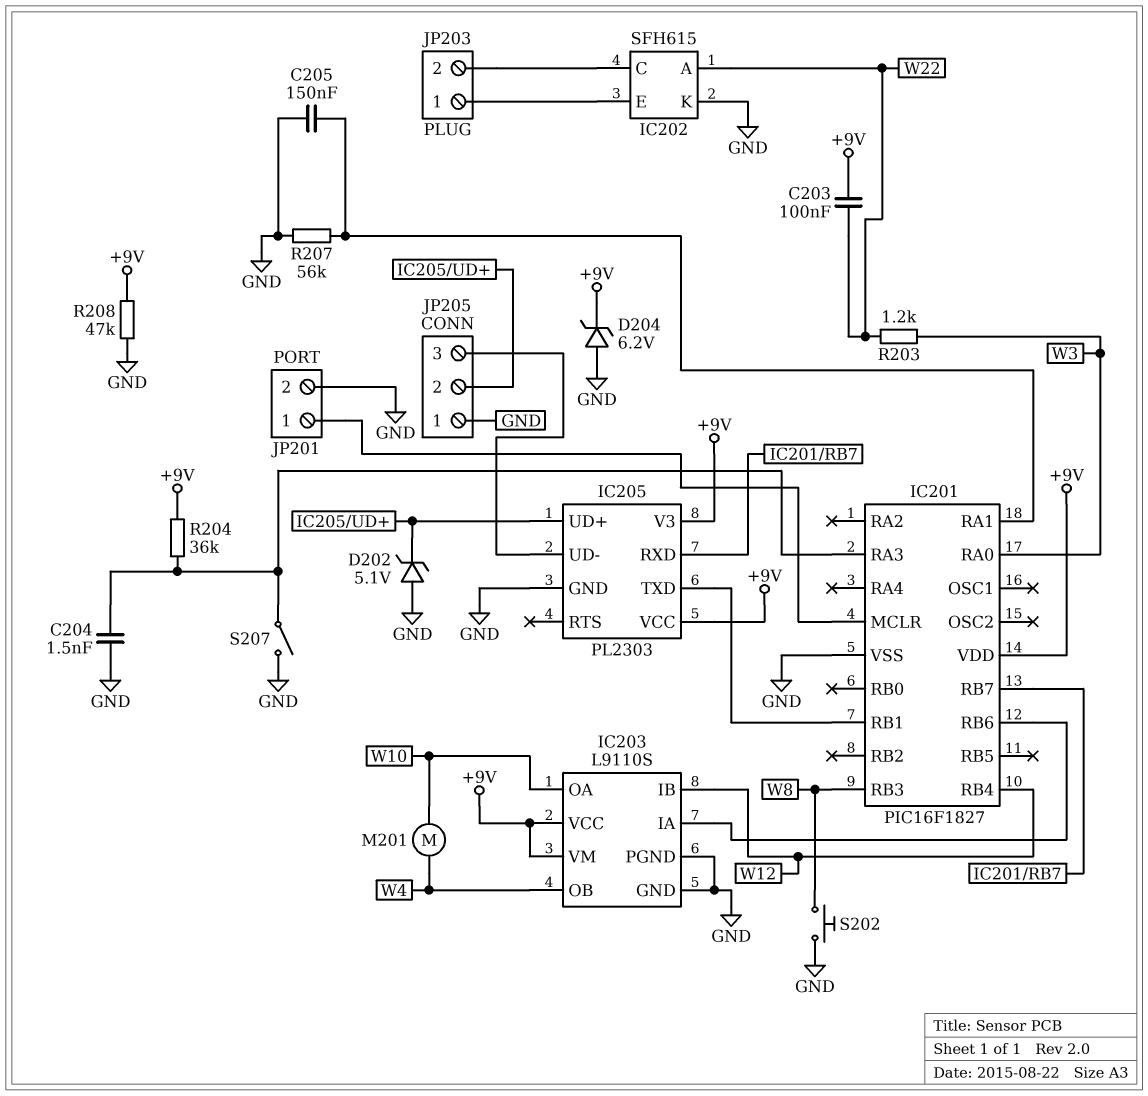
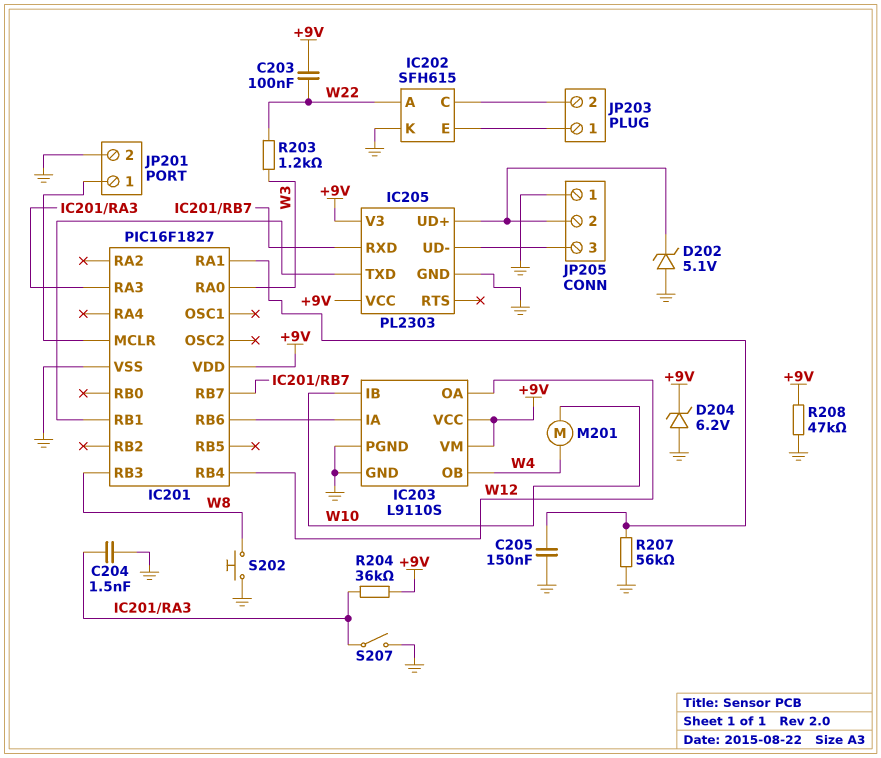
IC203 pin IB: W12 -> W10
IC203 pin OA: W10 -> W12

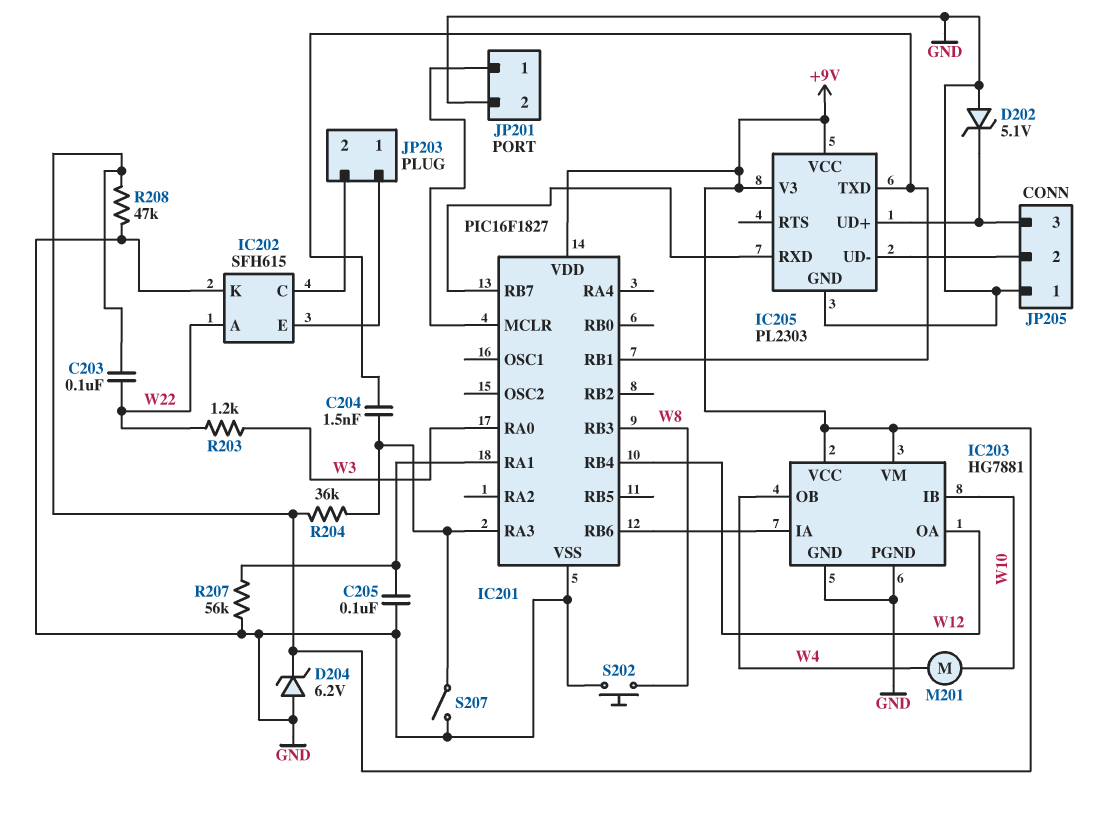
C204: 1.5nF (GND, IC201/RA3) -> 1.5nF (IC201/RA3, IC201/RB1)
C205: 150nF (GND, IC201/RA1) -> 100nF (GND, IC201/RA1)
IC203: L9110S -> HG7881
JP205 pin 2: IC205/UD+ -> IC205/UD-
JP205 pin 3: IC205/UD- -> IC205/UD+

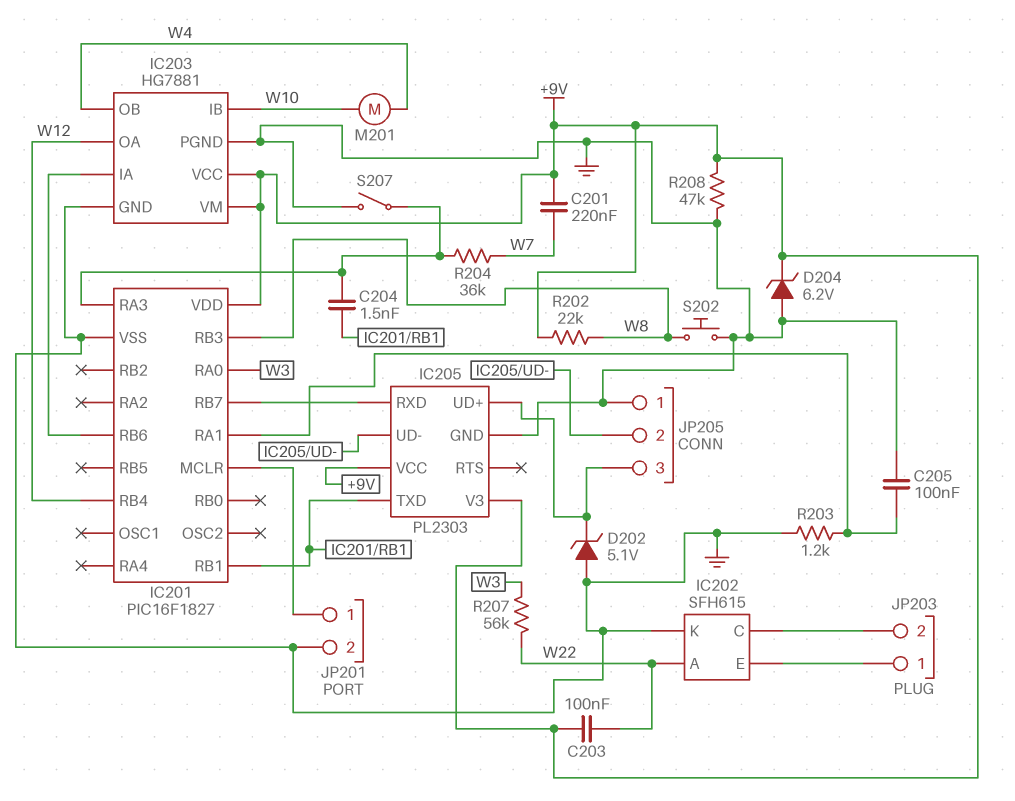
C201: none -> 220nF (+9V, W7)
R202: none -> 22k (+9V, W8)
R203: 1.2k (W3, W22) -> 1.2k (GND, IC201/RA1)
R204: 36k (+9V, IC201/RA3) -> 36k (IC201/RA3, W7)
R207: 56k (GND, IC201/RA1) -> 56k (W3, W22)

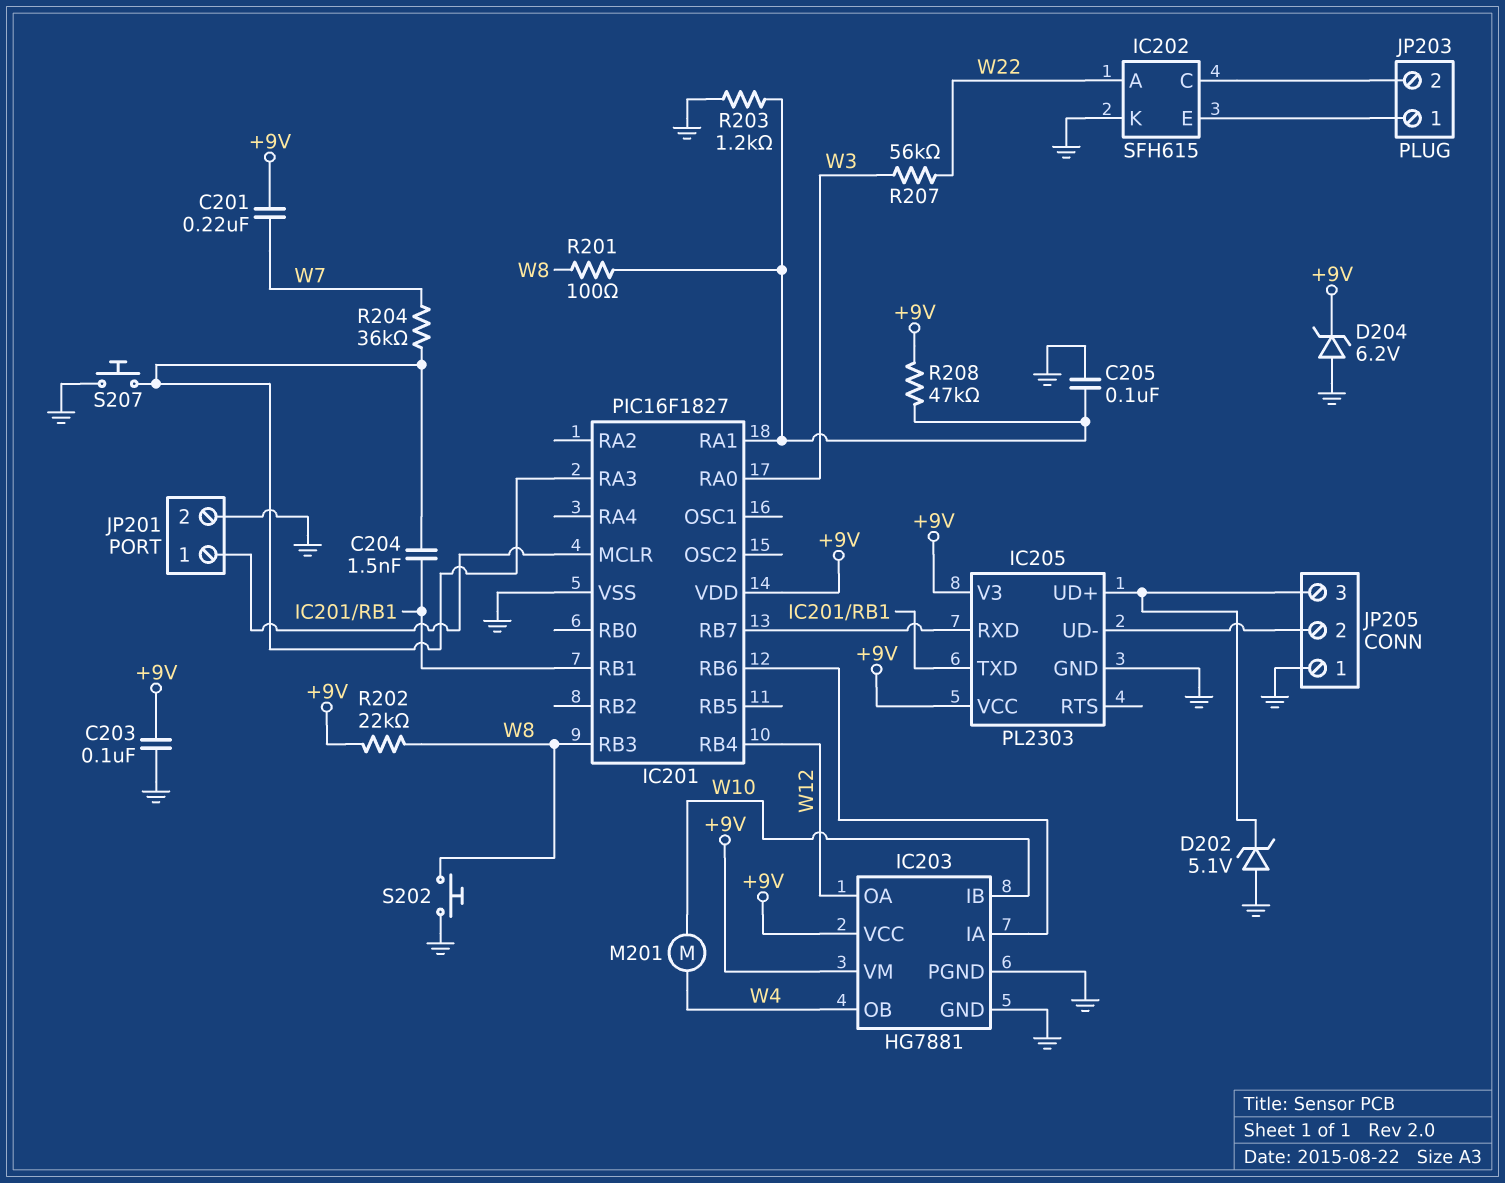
C203: 100nF (+9V, W22) -> 100nF (+9V, GND)
R201: none -> 100 (IC201/RA1, W8)
R208: 47k (+9V, GND) -> 47k (+9V, IC201/RA1)
S207: switch (GND, IC201/RA3) -> button (GND, IC201/RA3)

